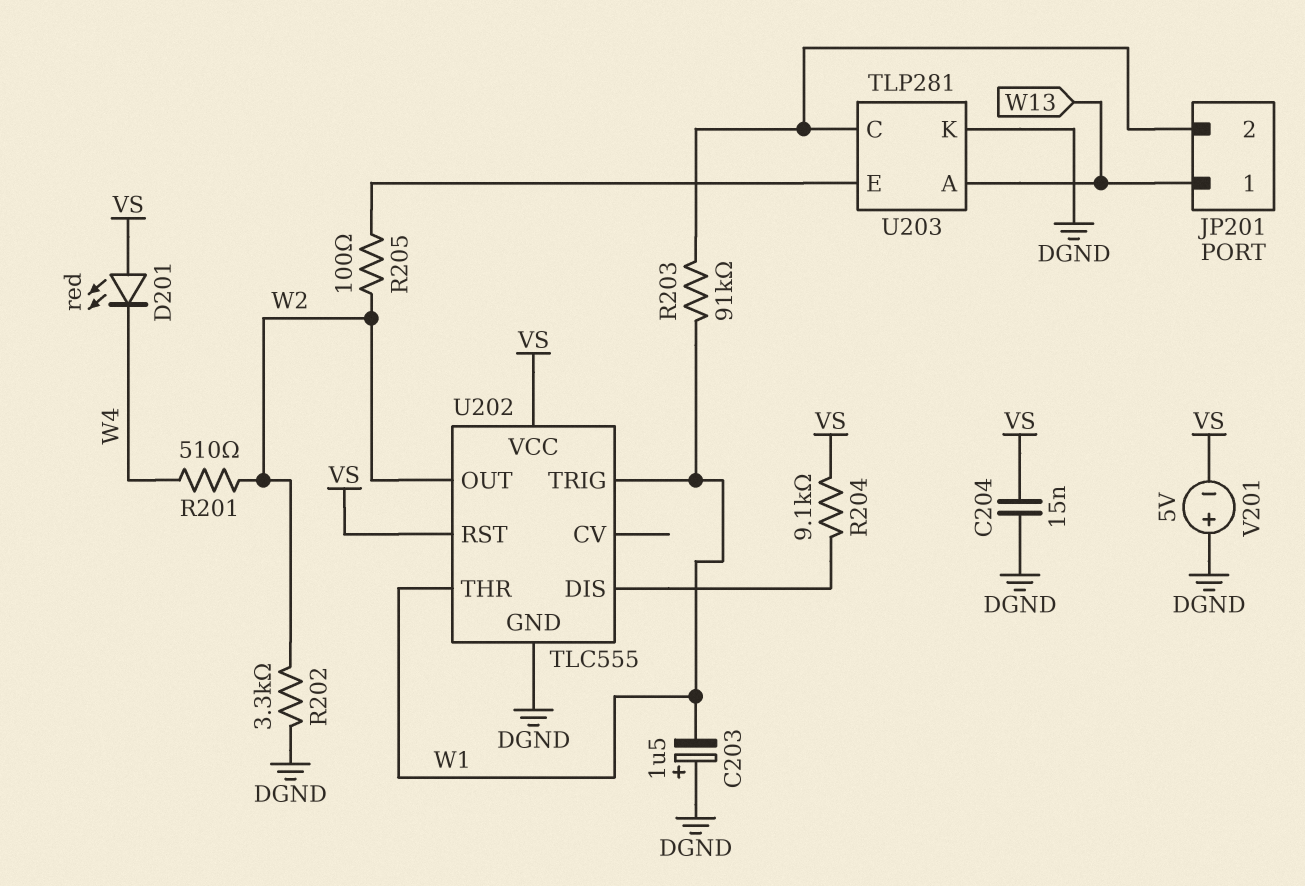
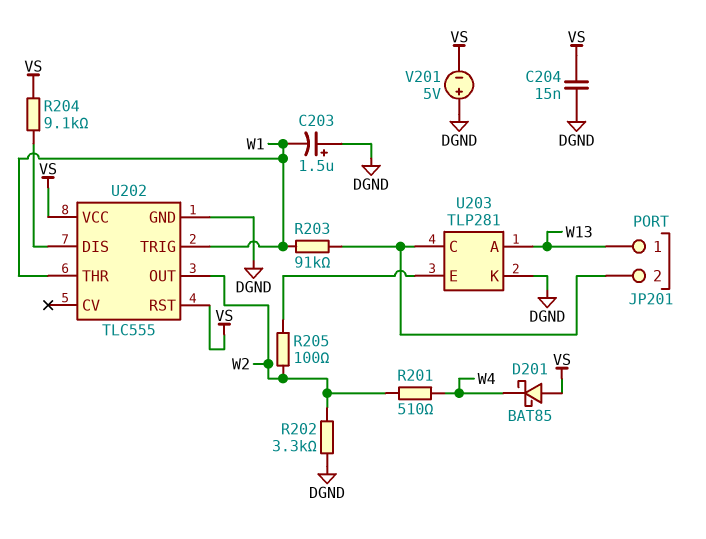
D201: LED red (A VS, K W4) -> schottky BAT85 (A VS, K W4)

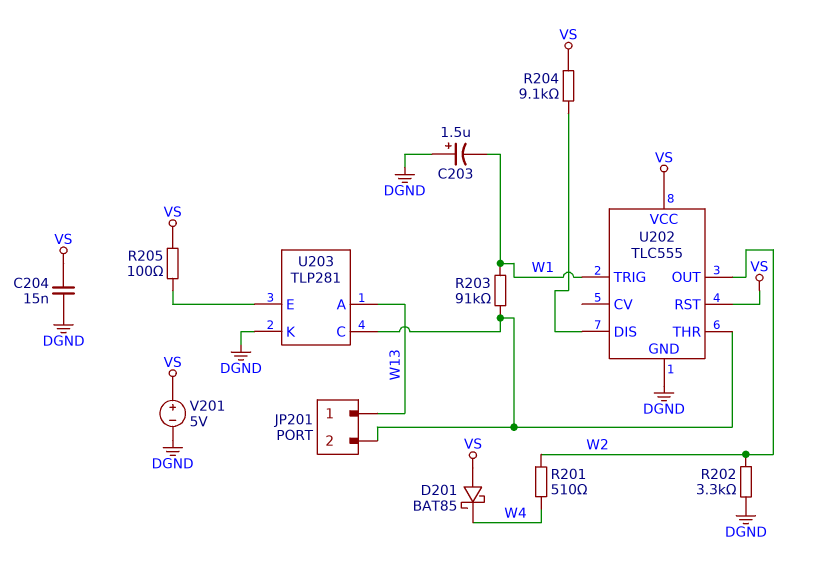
R205: 100 (U203/E, W2) -> 100 (U203/E, VS)
U202 pin THR: W1 -> JP201/2
V201: 5V (plus DGND, minus VS) -> 5V (plus VS, minus DGND)

